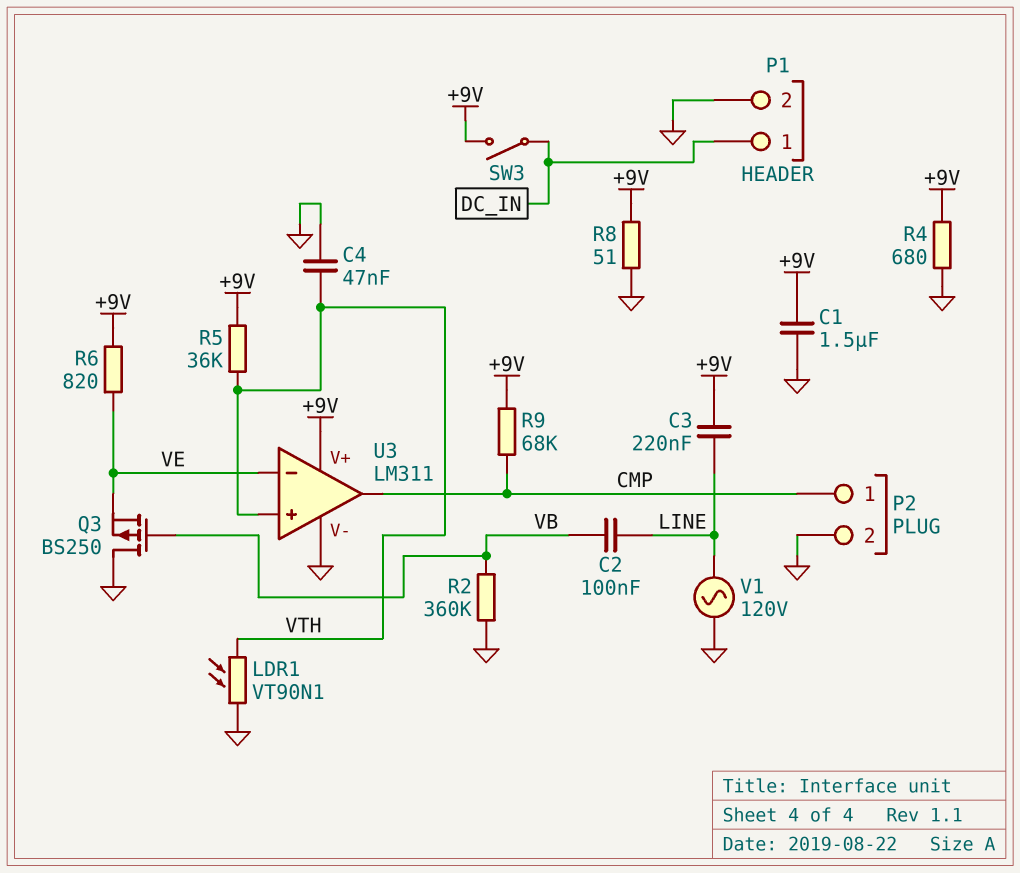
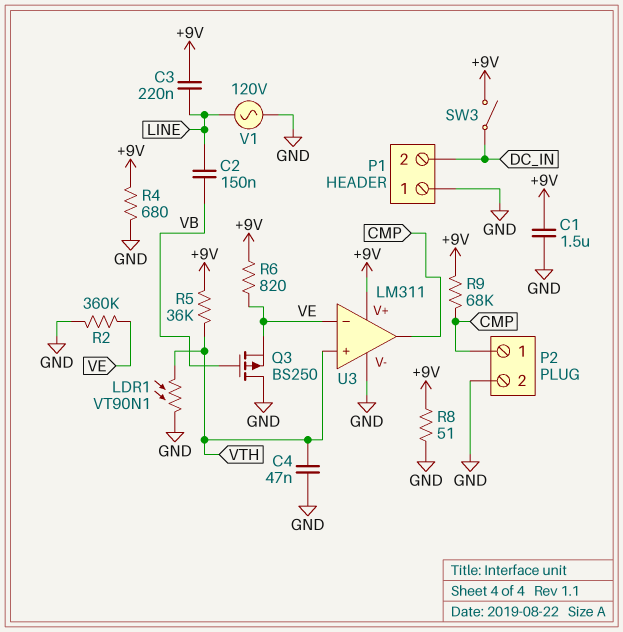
C2: 100nF (LINE, VB) -> 150nF (LINE, VB)
P1 pin 1: DC_IN -> GND
P1 pin 2: GND -> DC_IN
R2: 360k (GND, VB) -> 360k (GND, VE)

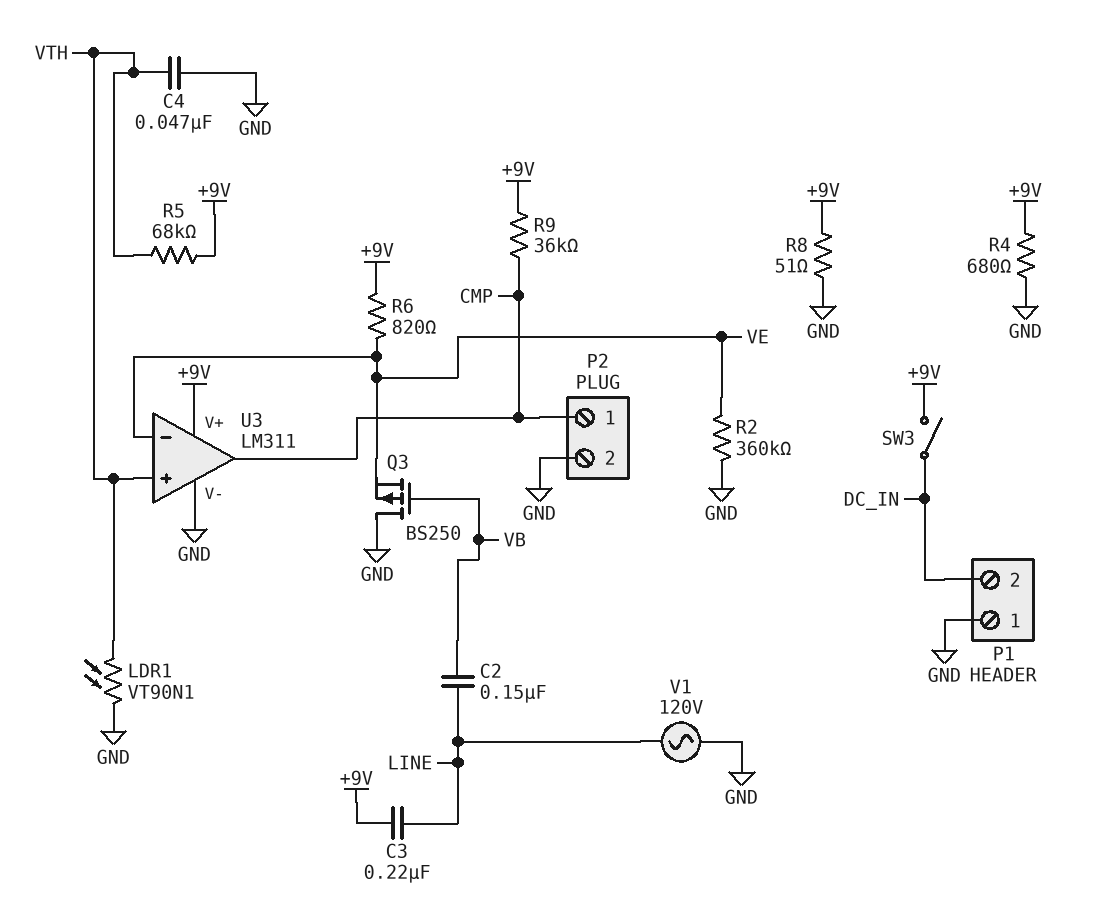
C1: 1.5uF (+9V, GND) -> none
R5: 36k (+9V, VTH) -> 68k (+9V, VTH)
R9: 68k (+9V, CMP) -> 36k (+9V, CMP)

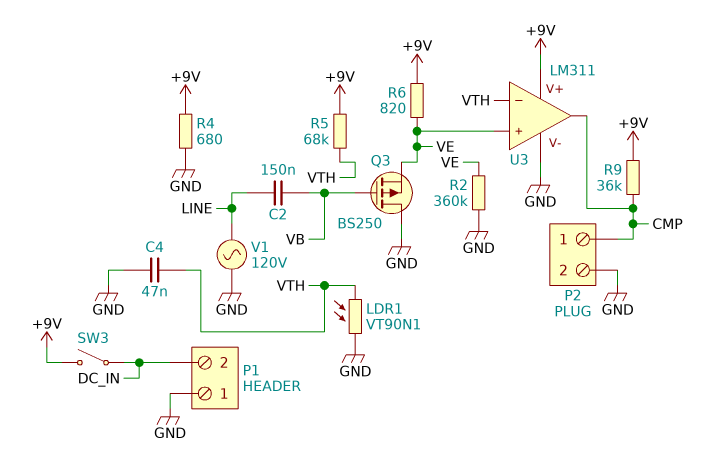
C3: 220nF (+9V, LINE) -> none
R8: 51 (+9V, GND) -> none
U3 pin in+: VTH -> VE
U3 pin in-: VE -> VTH

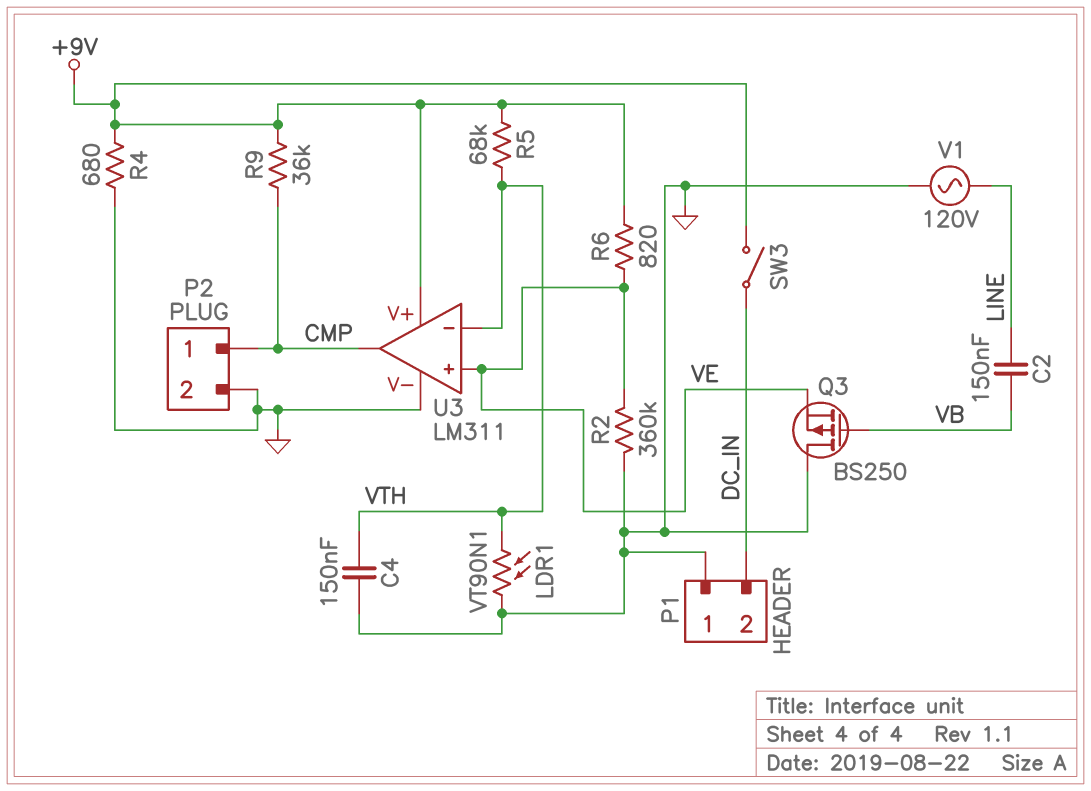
C4: 47nF (GND, VTH) -> 150nF (GND, VTH)

